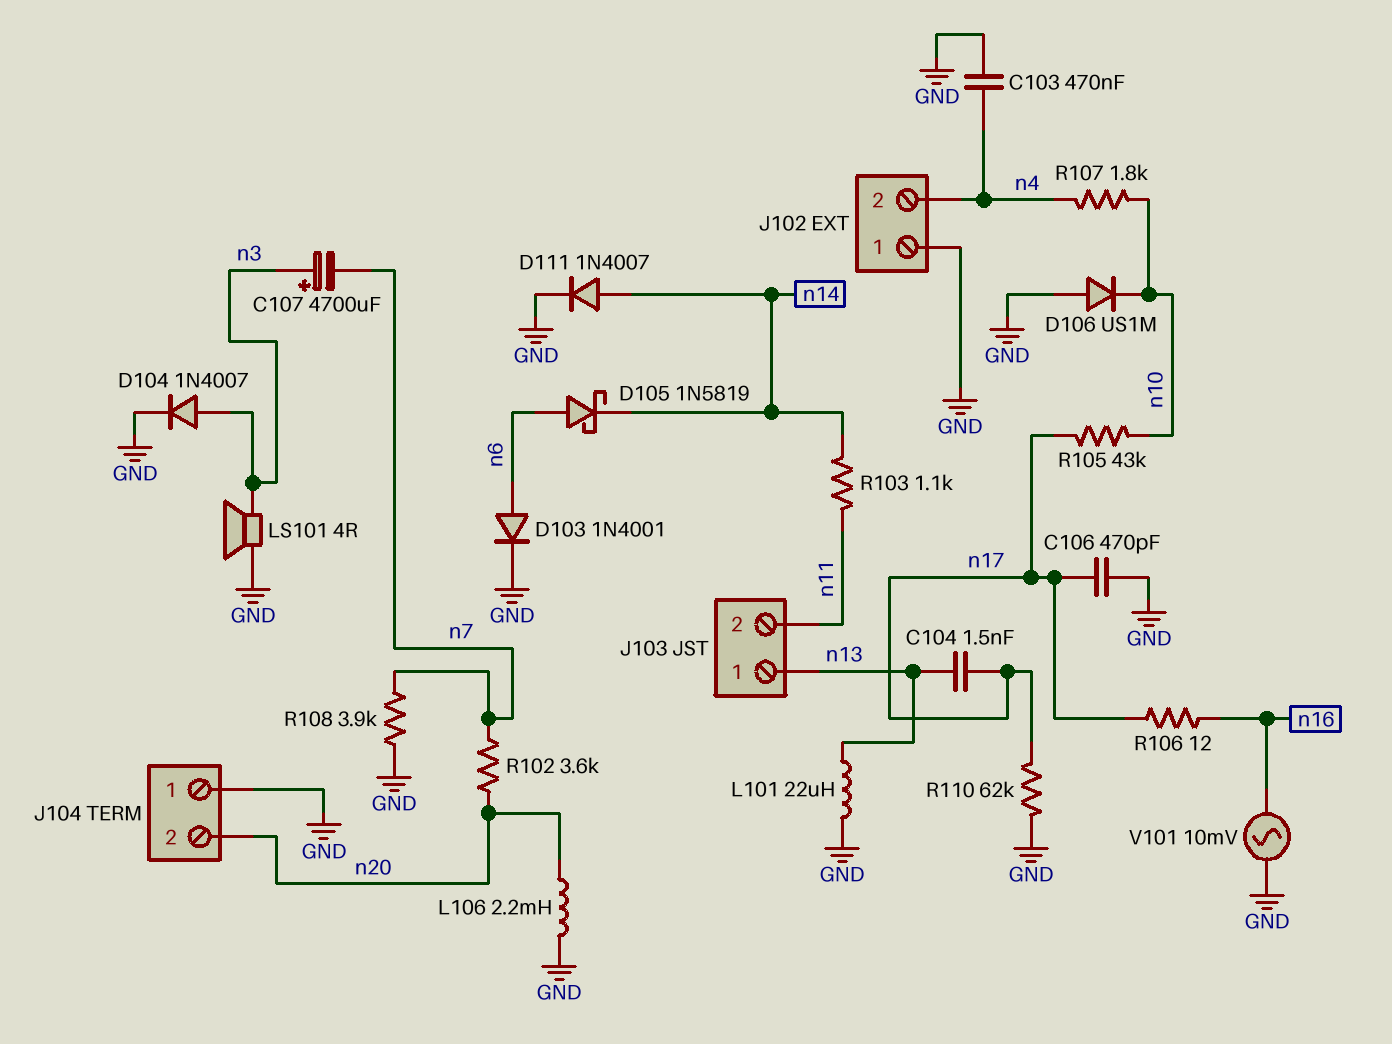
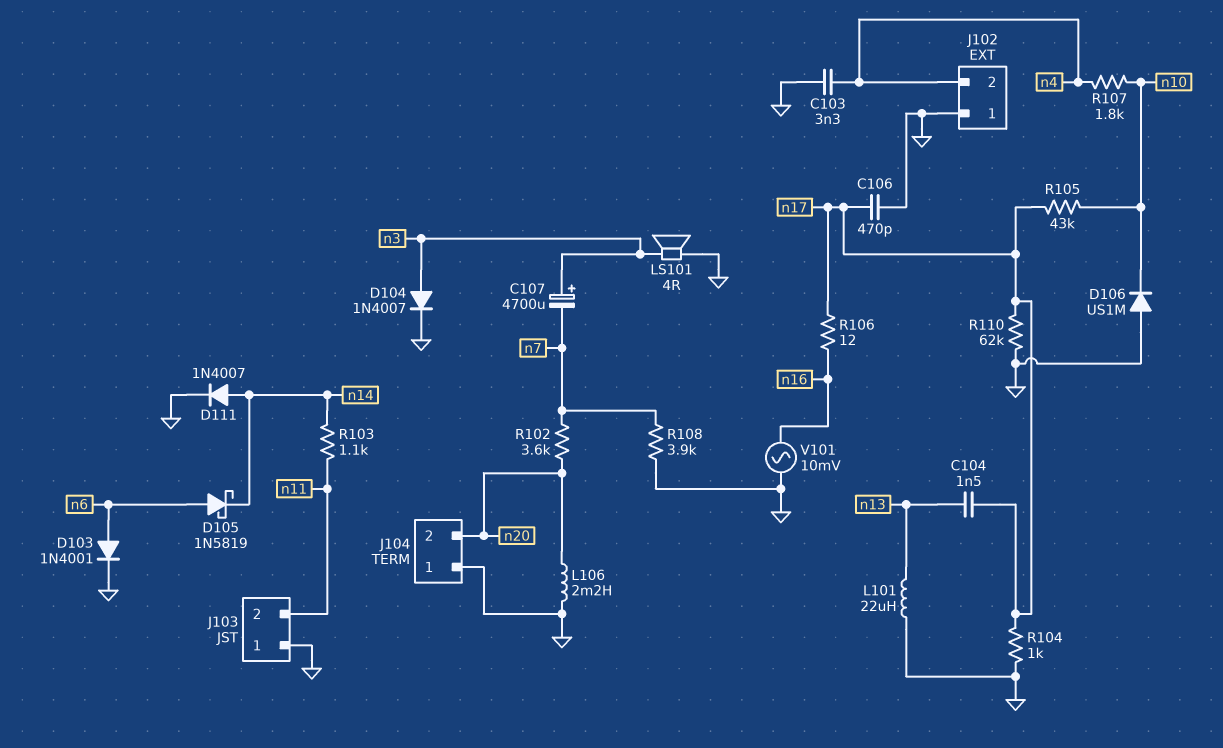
C103: 470nF (GND, n4) -> 3.3nF (GND, n4)
J103 pin 1: n13 -> GND
R104: none -> 1k (GND, n17)

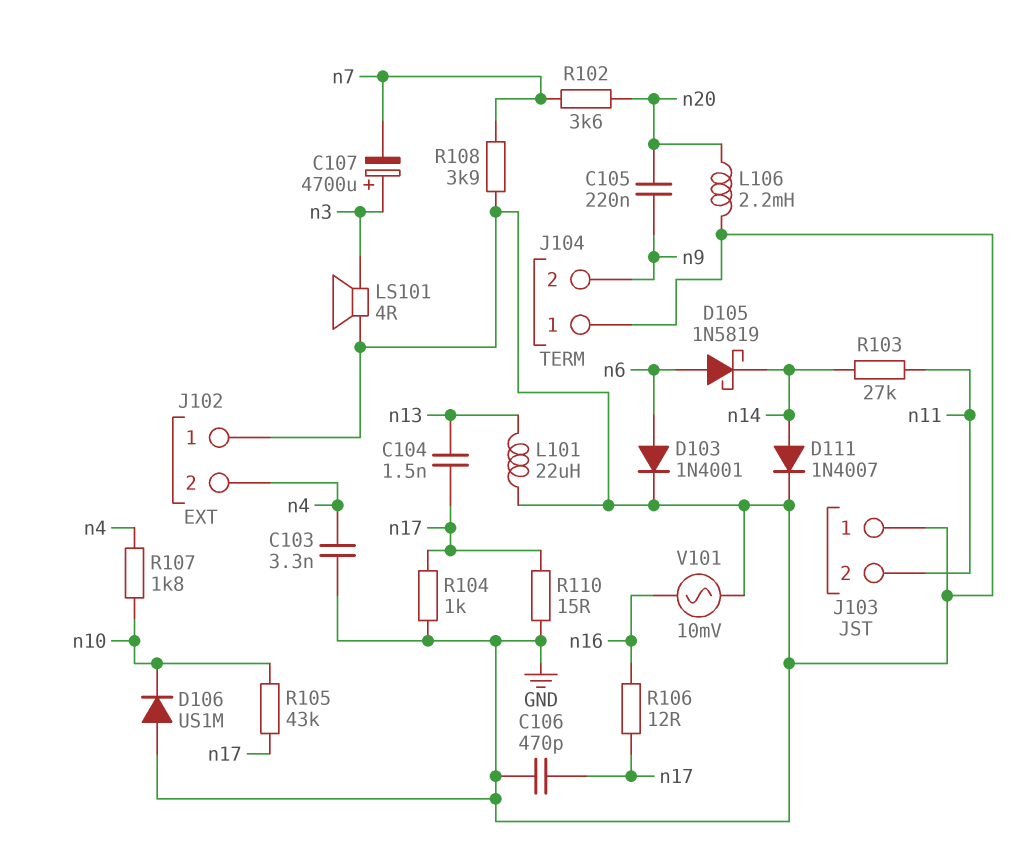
C105: none -> 220nF (n9, n20)
D104: diode 1N4007 (A n3, K GND) -> none
J104 pin 2: n20 -> n9
R103: 1.1k (n11, n14) -> 27k (n11, n14)
R110: 62k (GND, n17) -> 15 (GND, n17)

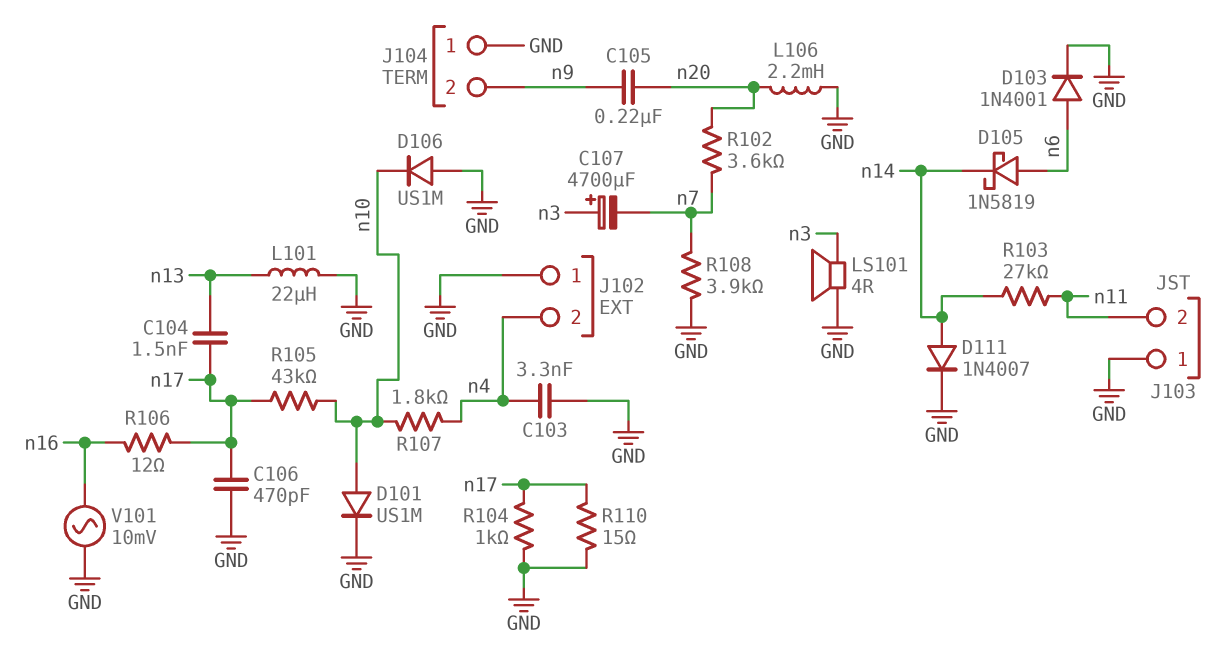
D101: none -> diode US1M (A n10, K GND)

